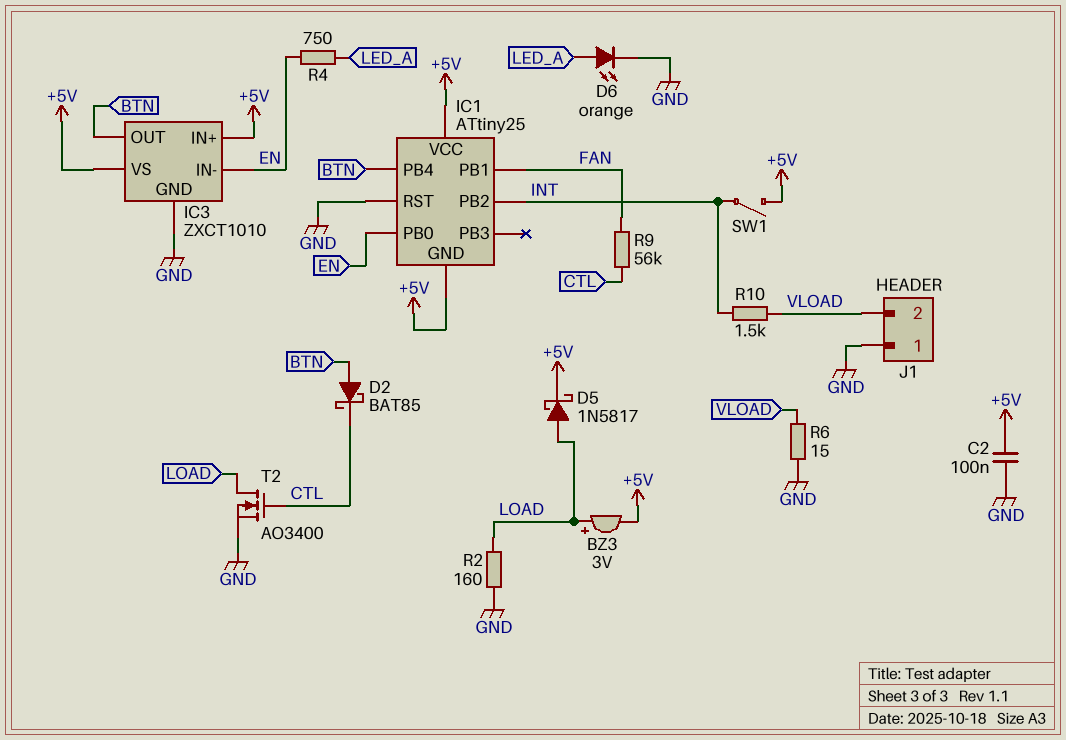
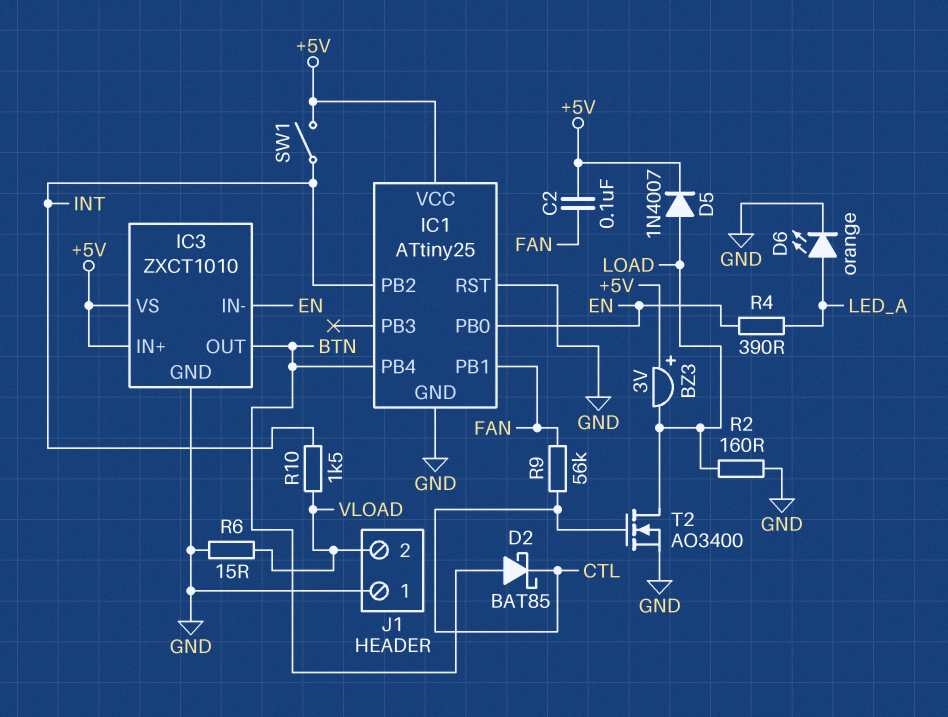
BZ3: buzzer 3V (plus LOAD, minus +5V) -> buzzer 3V (plus +5V, minus LOAD)
C2: 100nF (+5V, GND) -> 100nF (+5V, FAN)
D5: schottky 1N5817 (A LOAD, K +5V) -> diode 1N4007 (A LOAD, K +5V)
IC1 pin GND: +5V -> GND
R4: 750 (EN, LED_A) -> 390 (EN, LED_A)

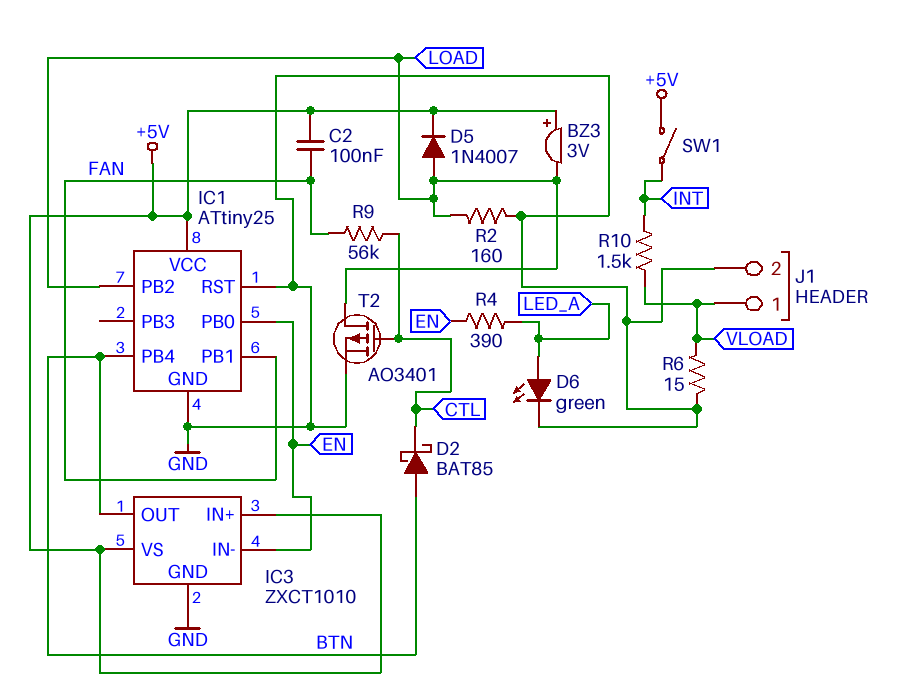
D6: LED orange (A LED_A, K GND) -> LED green (A LED_A, K GND)
IC1 pin PB2: INT -> LOAD
J1 pin 1: GND -> VLOAD
J1 pin 2: VLOAD -> GND
T2: NMOS AO3400 (G CTL, D LOAD, S GND) -> PMOS AO3401 (G CTL, D LOAD, S GND)

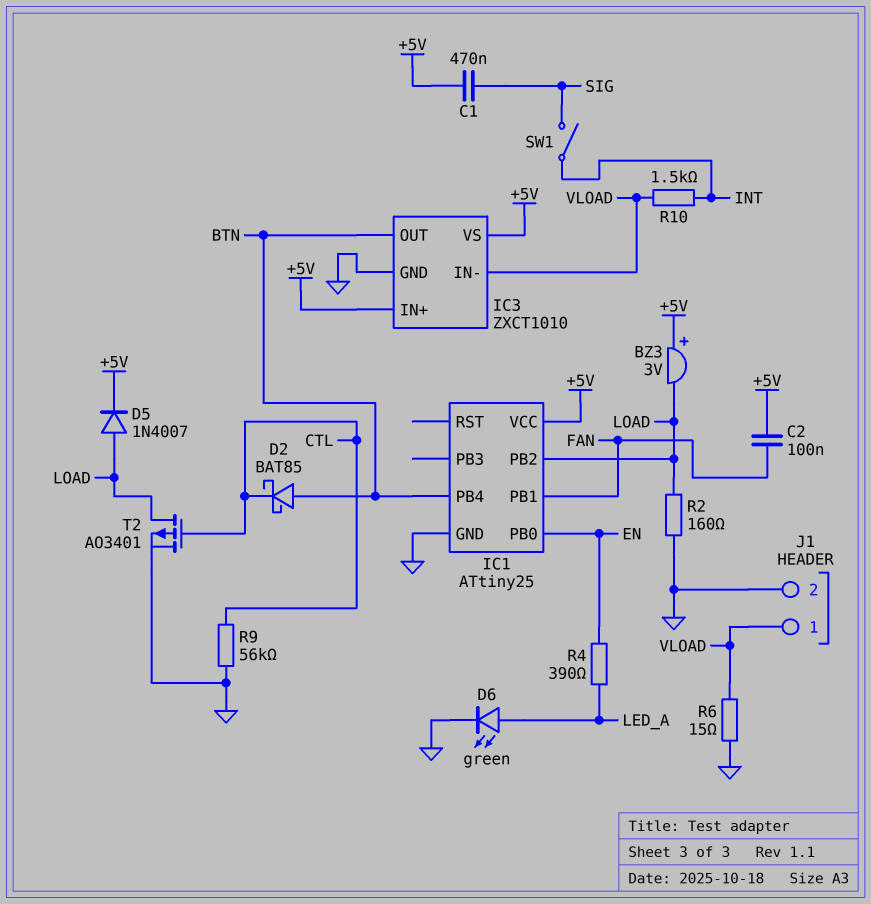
C1: none -> 470nF (+5V, SIG)
IC1 pin RST: GND -> none
IC3 pin IN-: EN -> VLOAD
R9: 56k (CTL, FAN) -> 56k (CTL, GND)
SW1: switch (+5V, INT) -> switch (INT, SIG)

